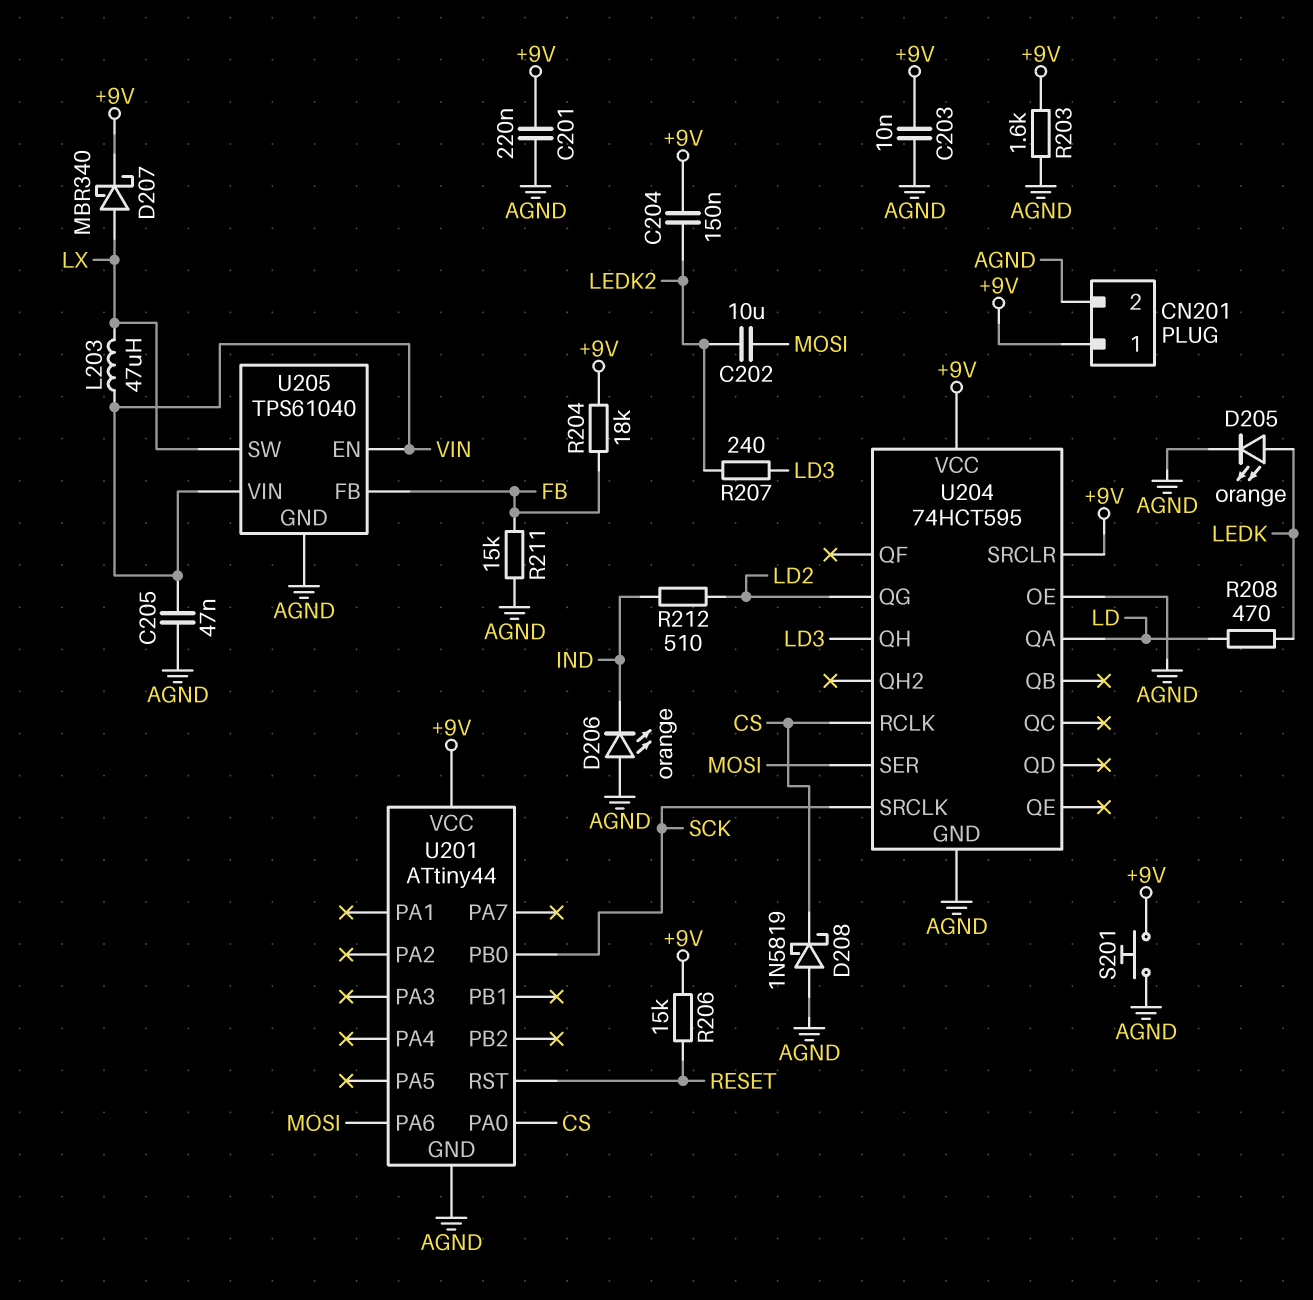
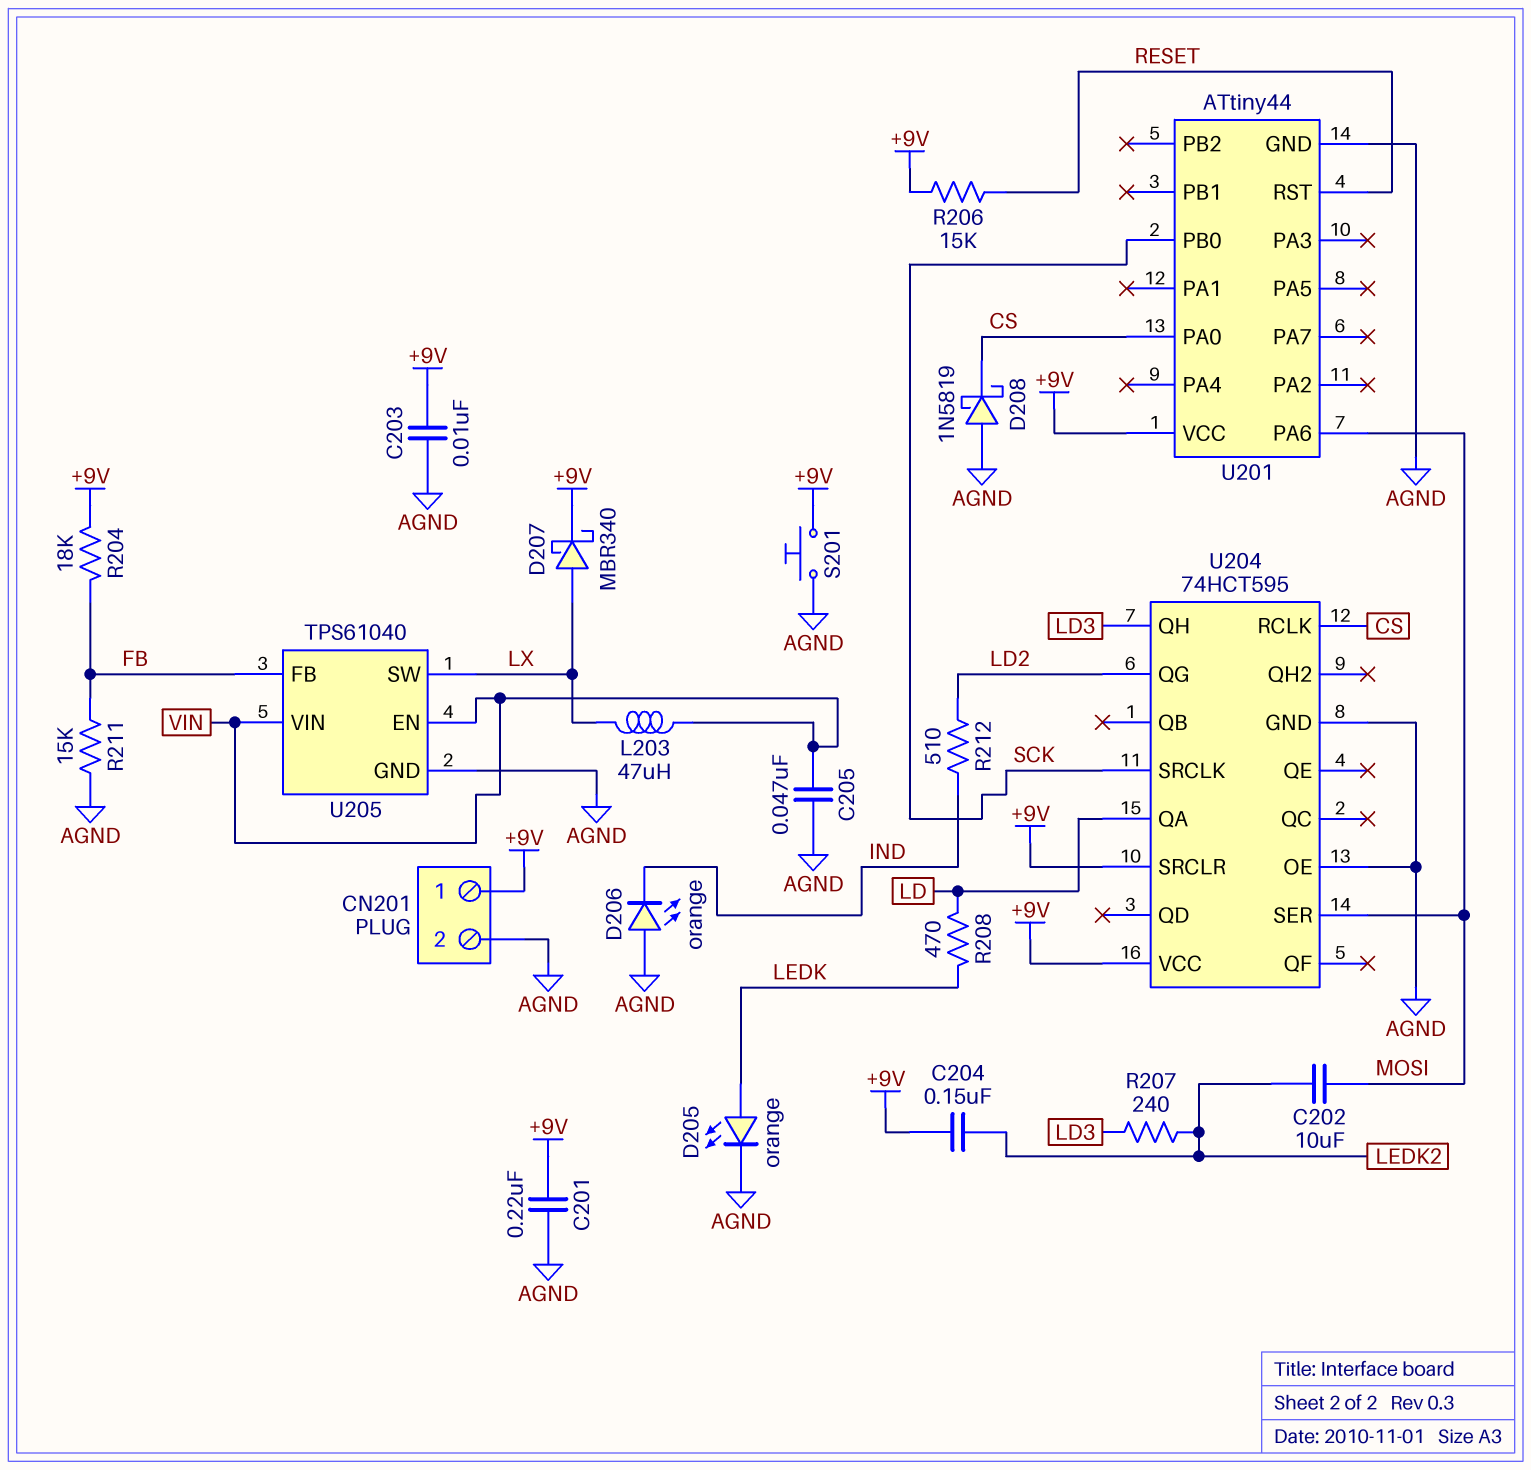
R203: 1.6k (+9V, AGND) -> none

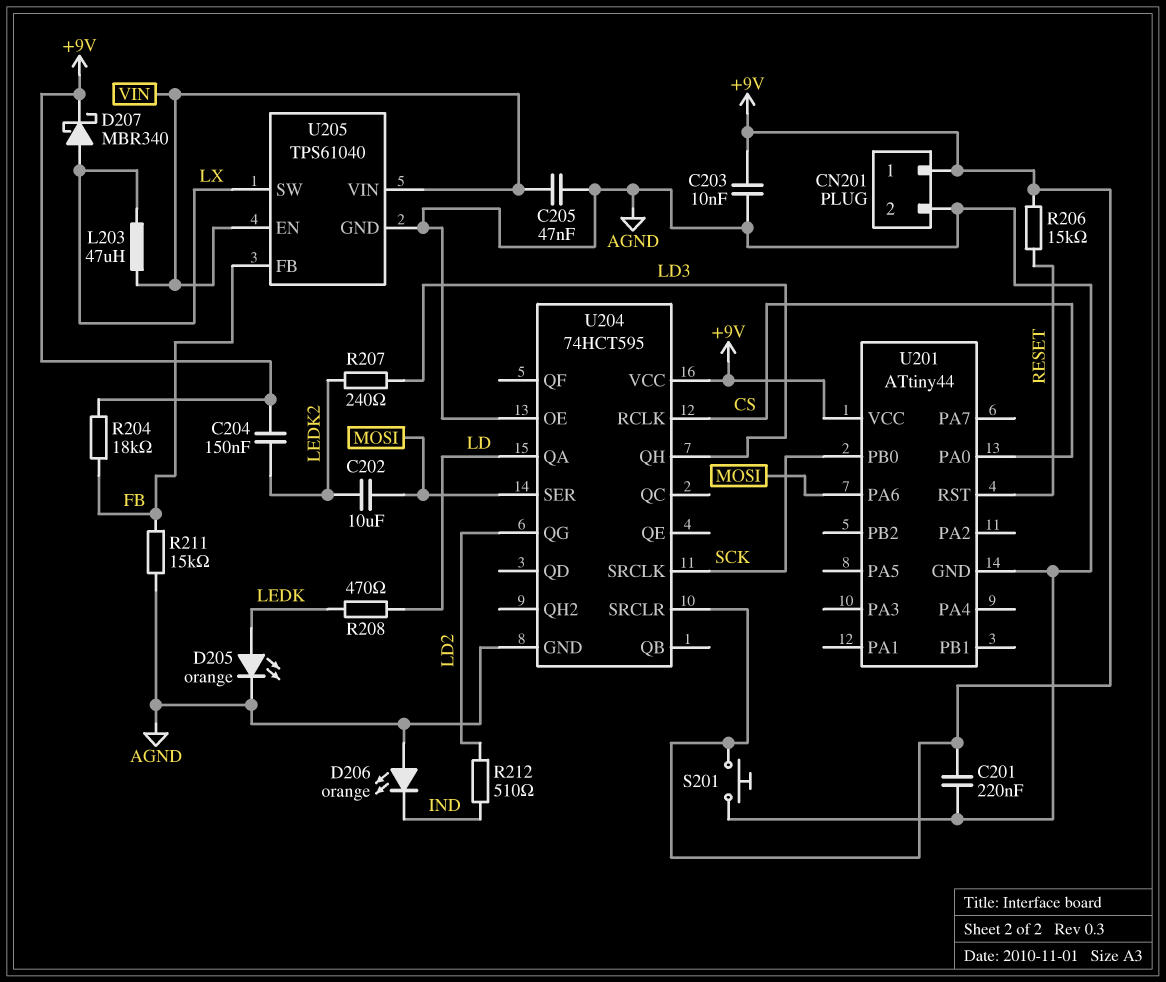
D208: schottky 1N5819 (A AGND, K CS) -> none

